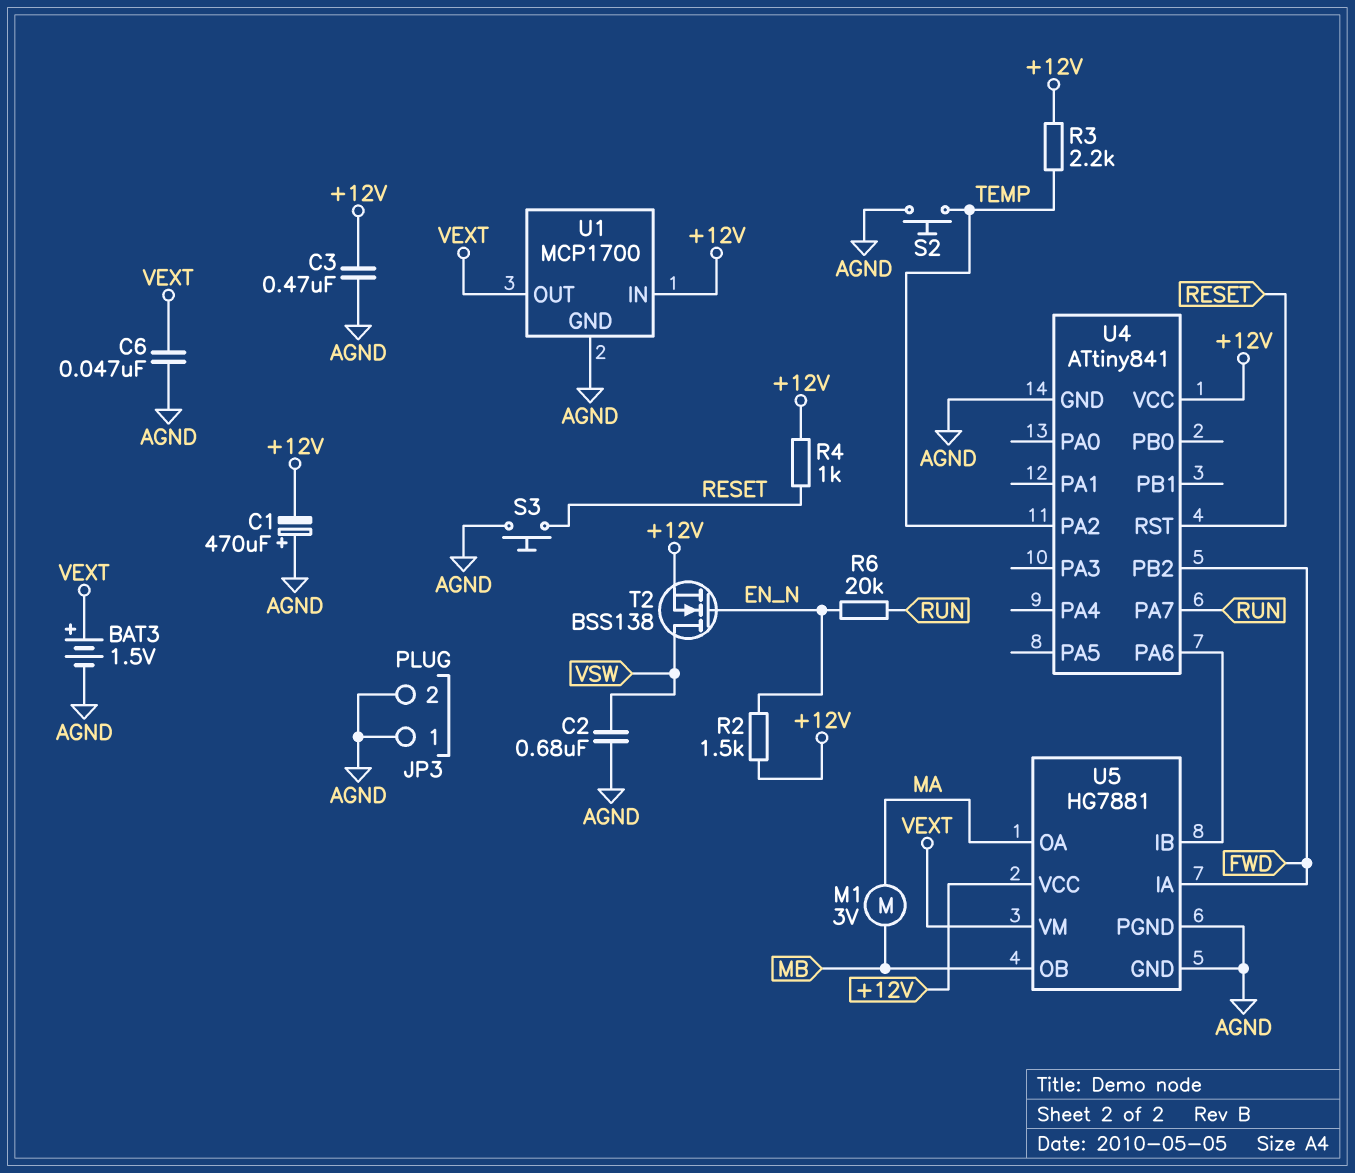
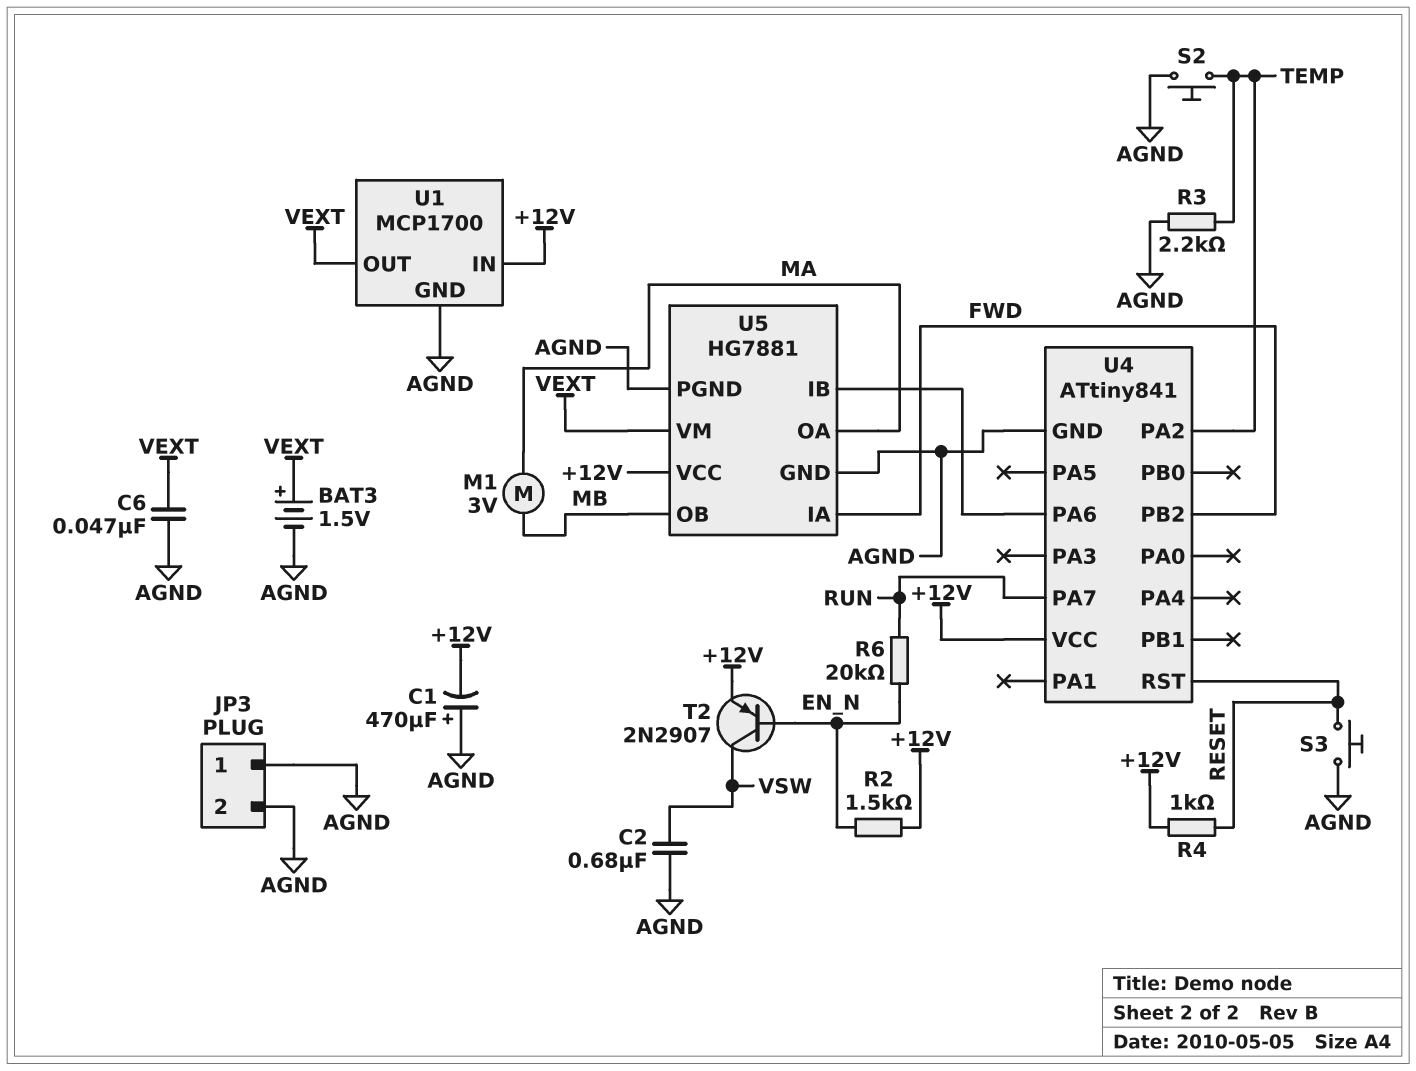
C3: 470nF (+12V, AGND) -> none
R3: 2.2k (+12V, TEMP) -> 2.2k (AGND, TEMP)
T2: NMOS BSS138 (G EN_N, D VSW, S +12V) -> PNP 2N2907 (B EN_N, C VSW, E +12V)

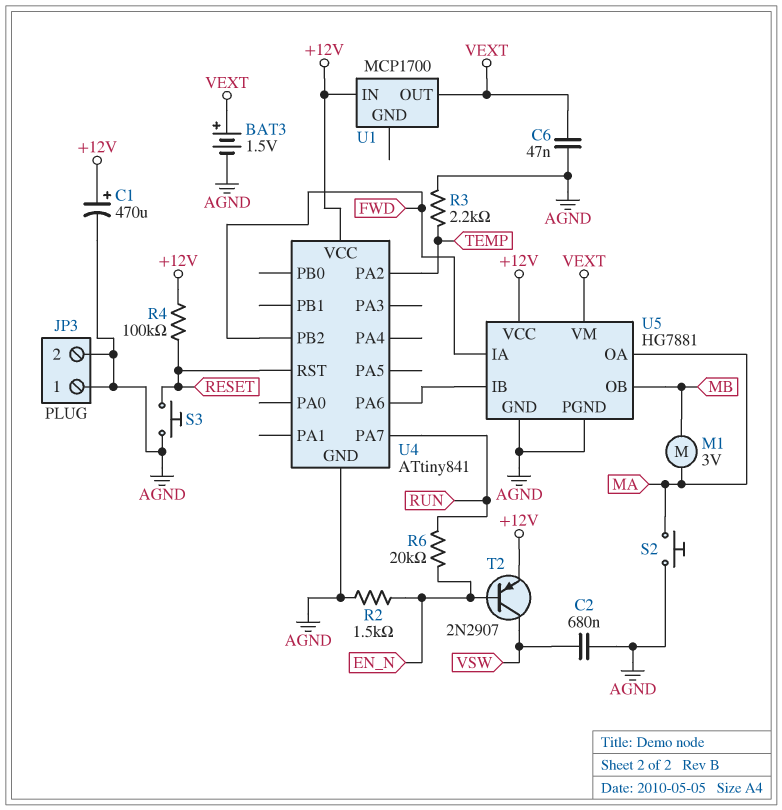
C1: 470uF (plus AGND, minus +12V) -> 470uF (plus +12V, minus AGND)
R2: 1.5k (+12V, EN_N) -> 1.5k (AGND, EN_N)
R4: 1k (+12V, RESET) -> 100k (+12V, RESET)
S2: button (AGND, TEMP) -> button (AGND, MA)
U1 pin GND: AGND -> none

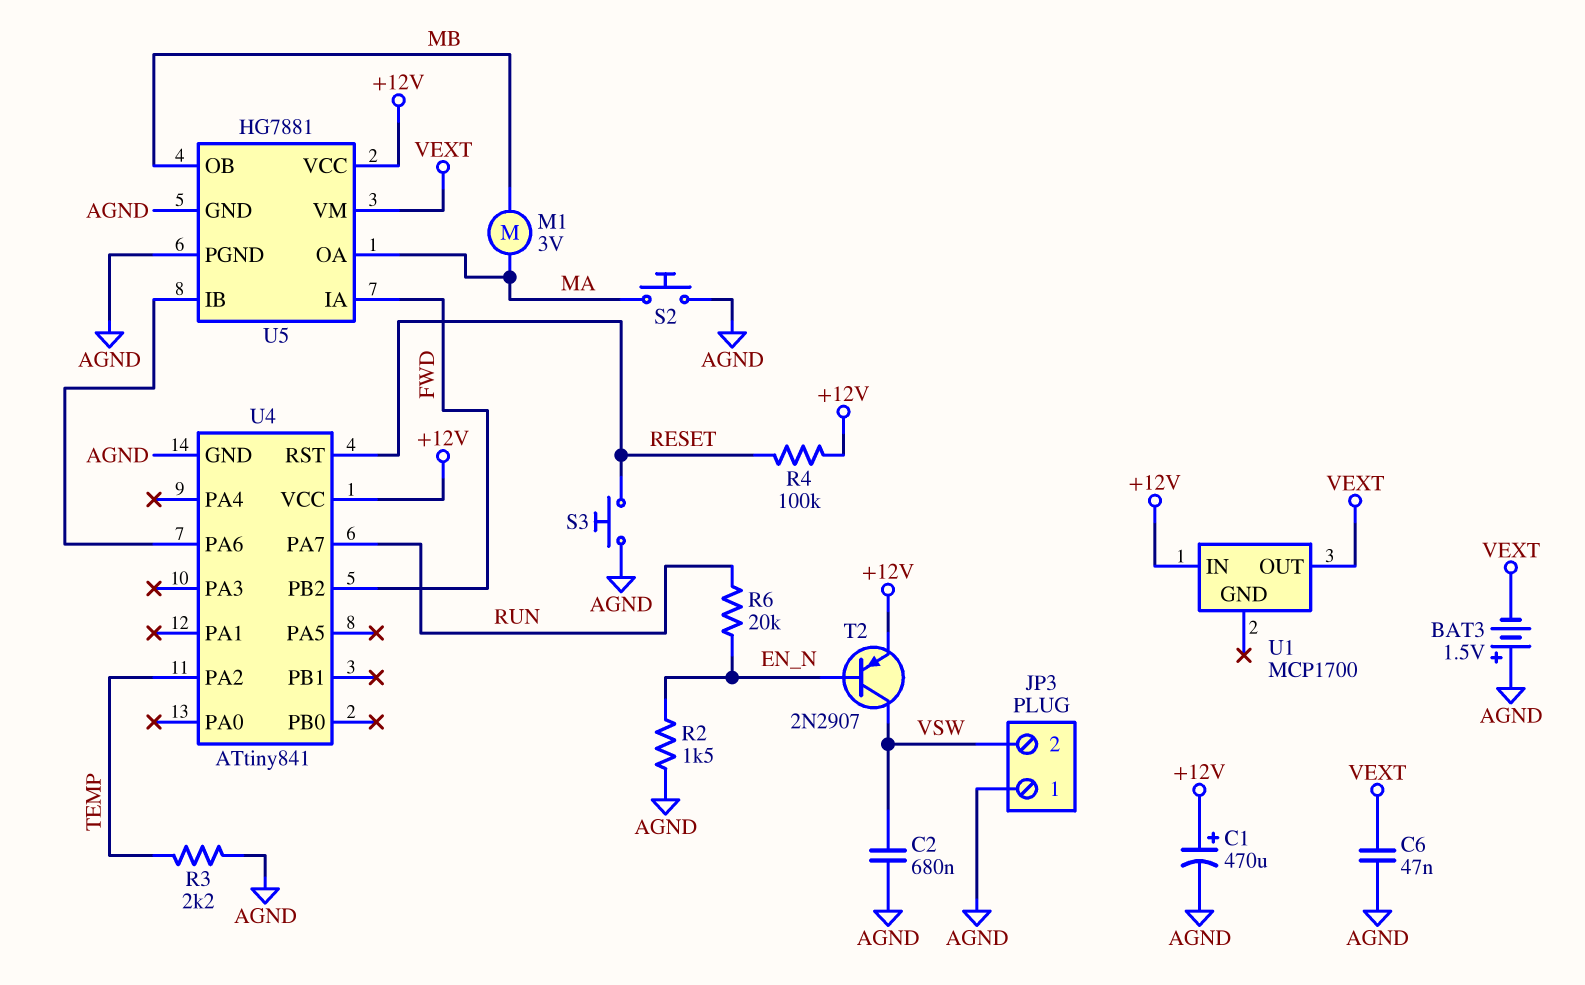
BAT3: 1.5V (plus VEXT, minus AGND) -> 1.5V (plus AGND, minus VEXT)
JP3 pin 2: AGND -> VSW

